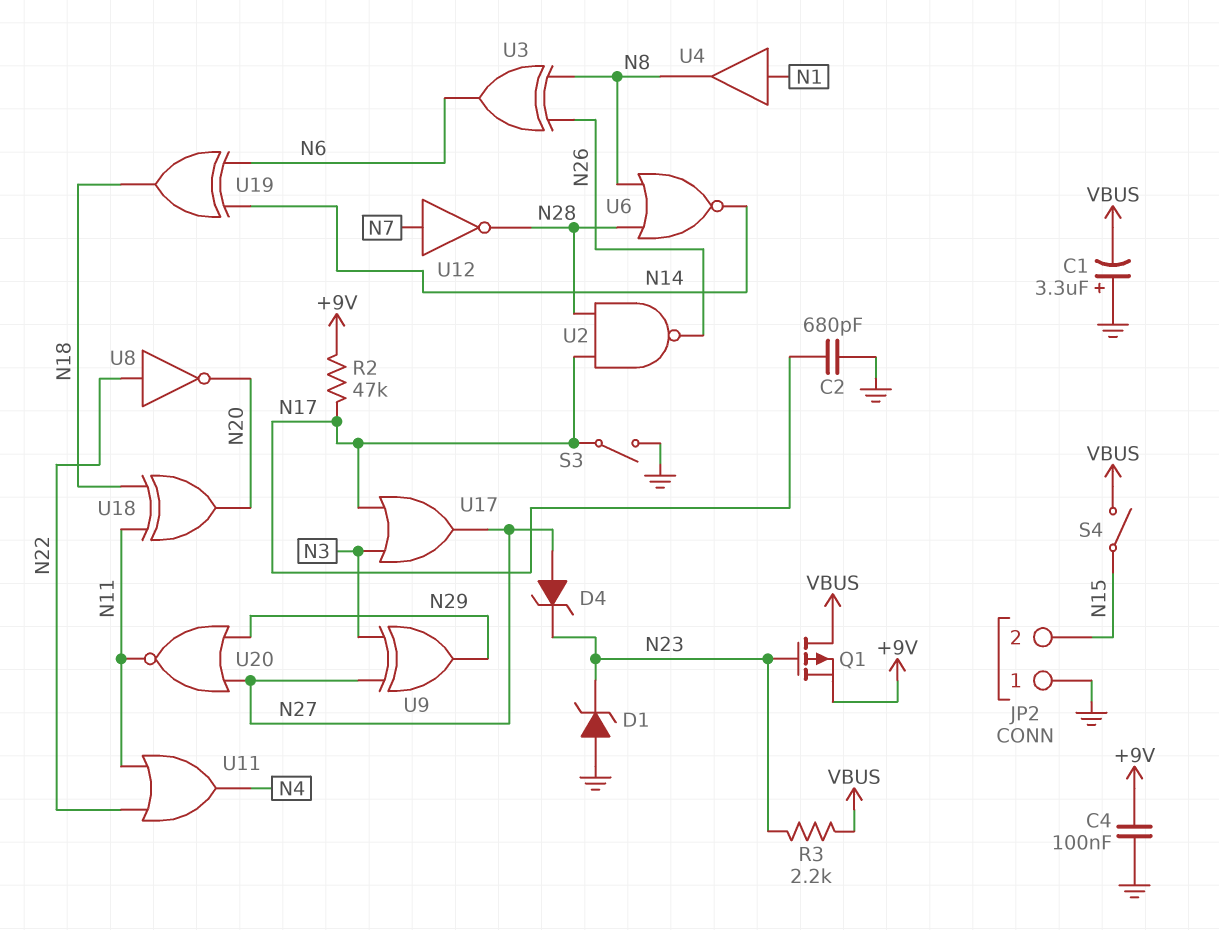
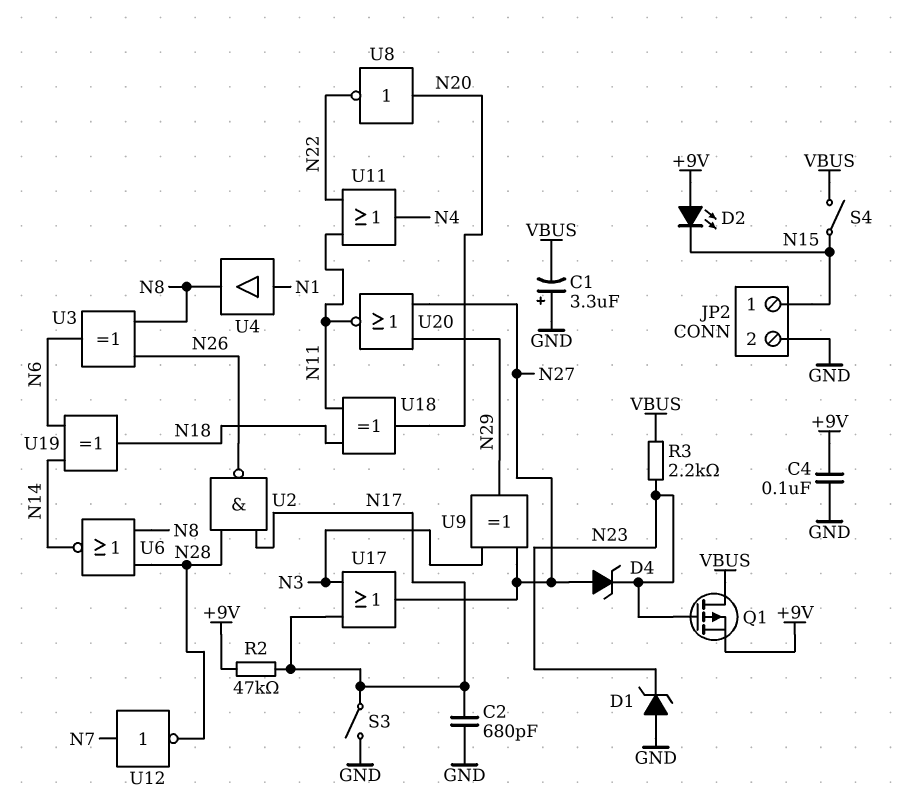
D2: none -> LED (A +9V, K N15)
JP2 pin 1: GND -> N15
JP2 pin 2: N15 -> GND
U8: NOT (in N22, out N20) -> NOT (in N20, out N22)

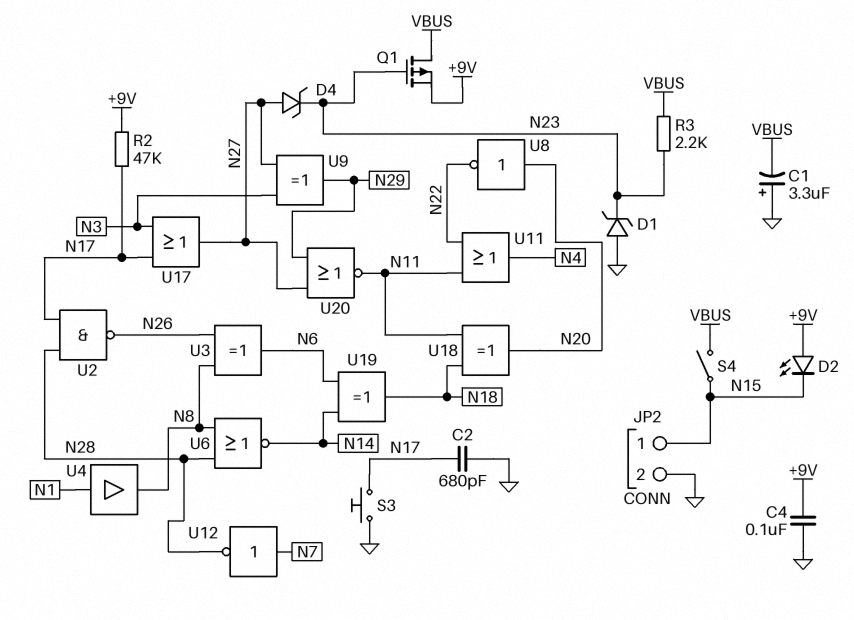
S3: switch (GND, N17) -> button (GND, N17)

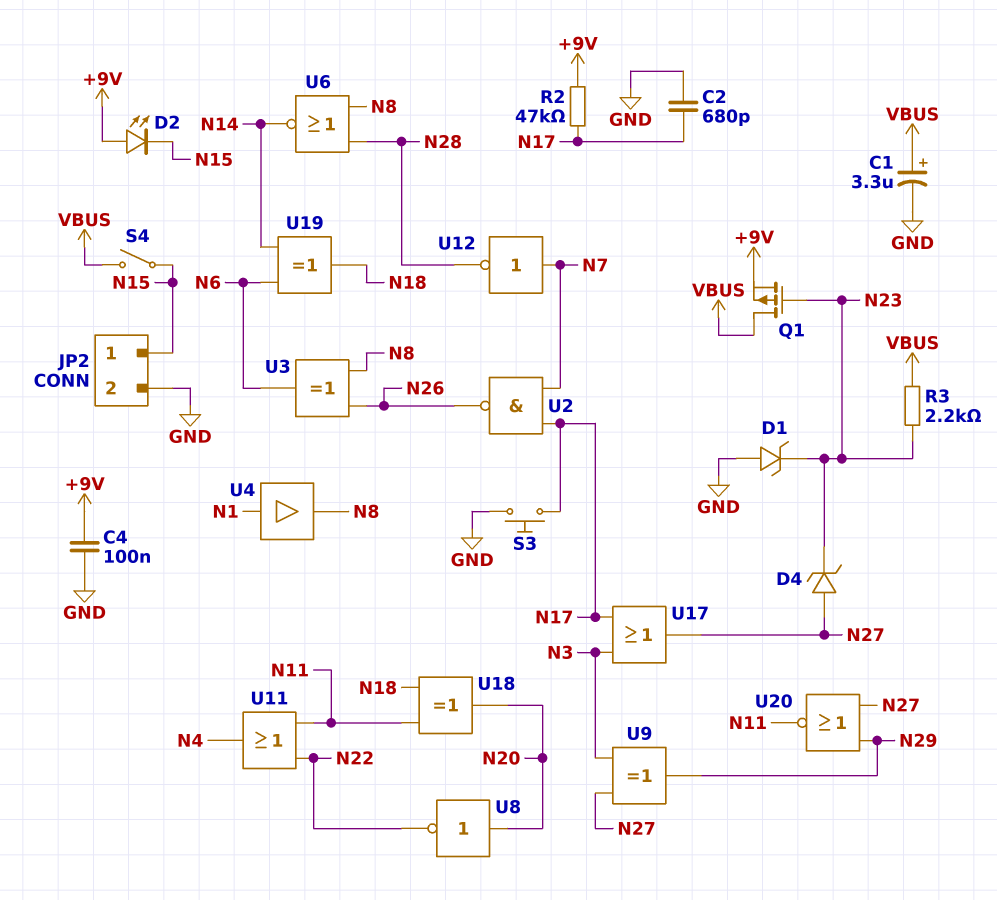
C1: 3.3uF (plus GND, minus VBUS) -> 3.3uF (plus VBUS, minus GND)
U2: NAND (in N17, in N28, out N26) -> NAND (in N7, in N17, out N26)

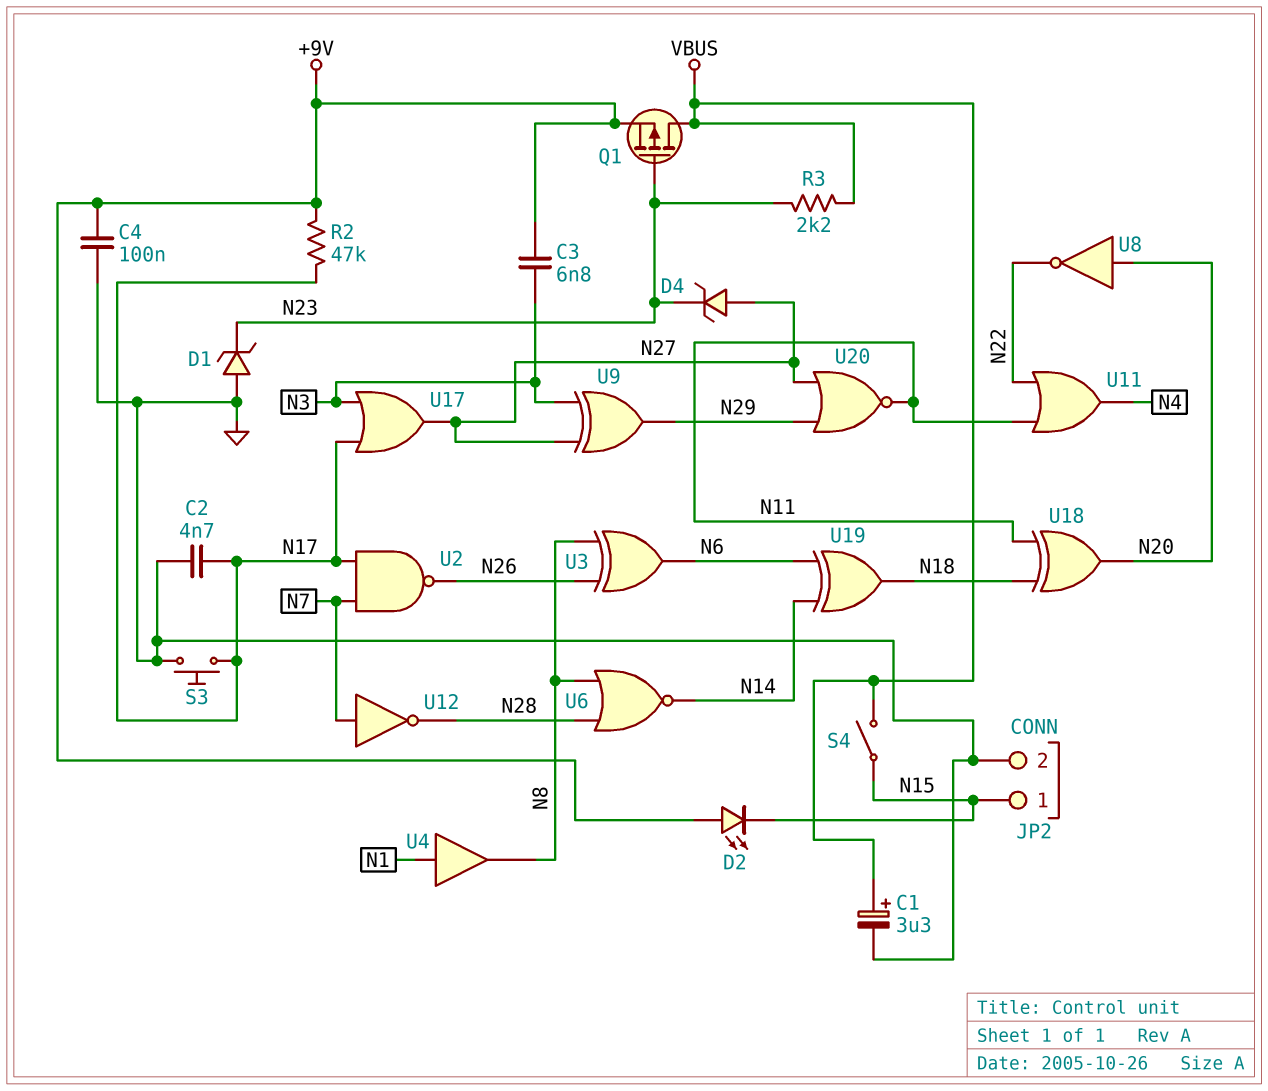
C2: 680pF (GND, N17) -> 4.7nF (GND, N17)
C3: none -> 6.8nF (+9V, N3)

